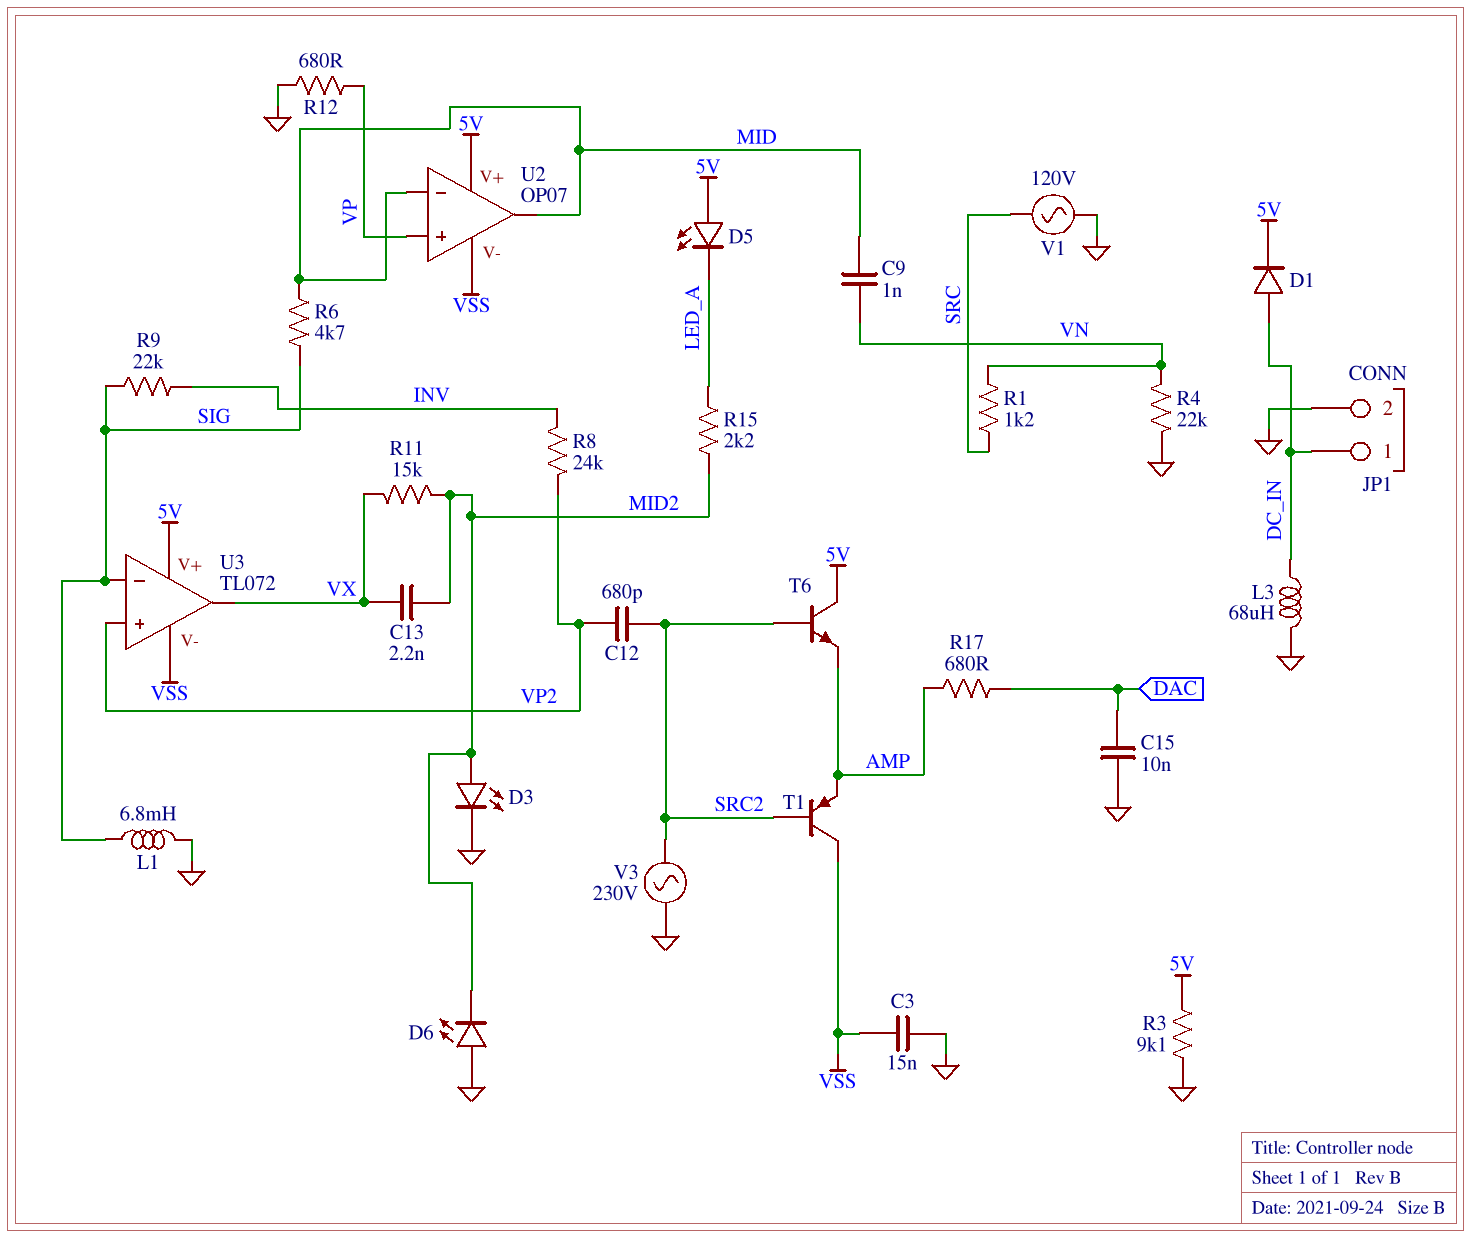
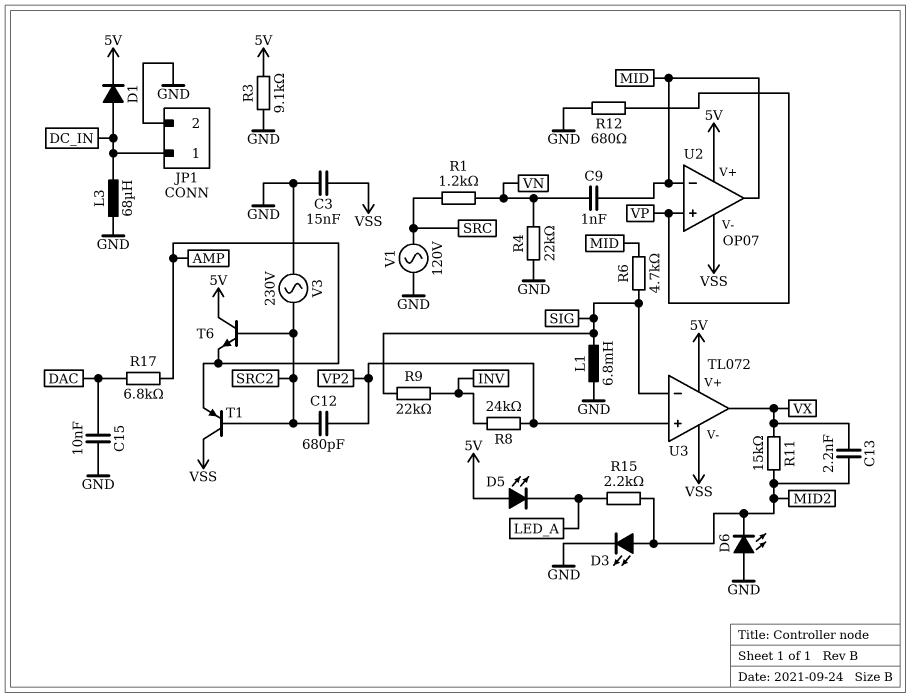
R17: 680 (AMP, DAC) -> 6.8k (AMP, DAC)

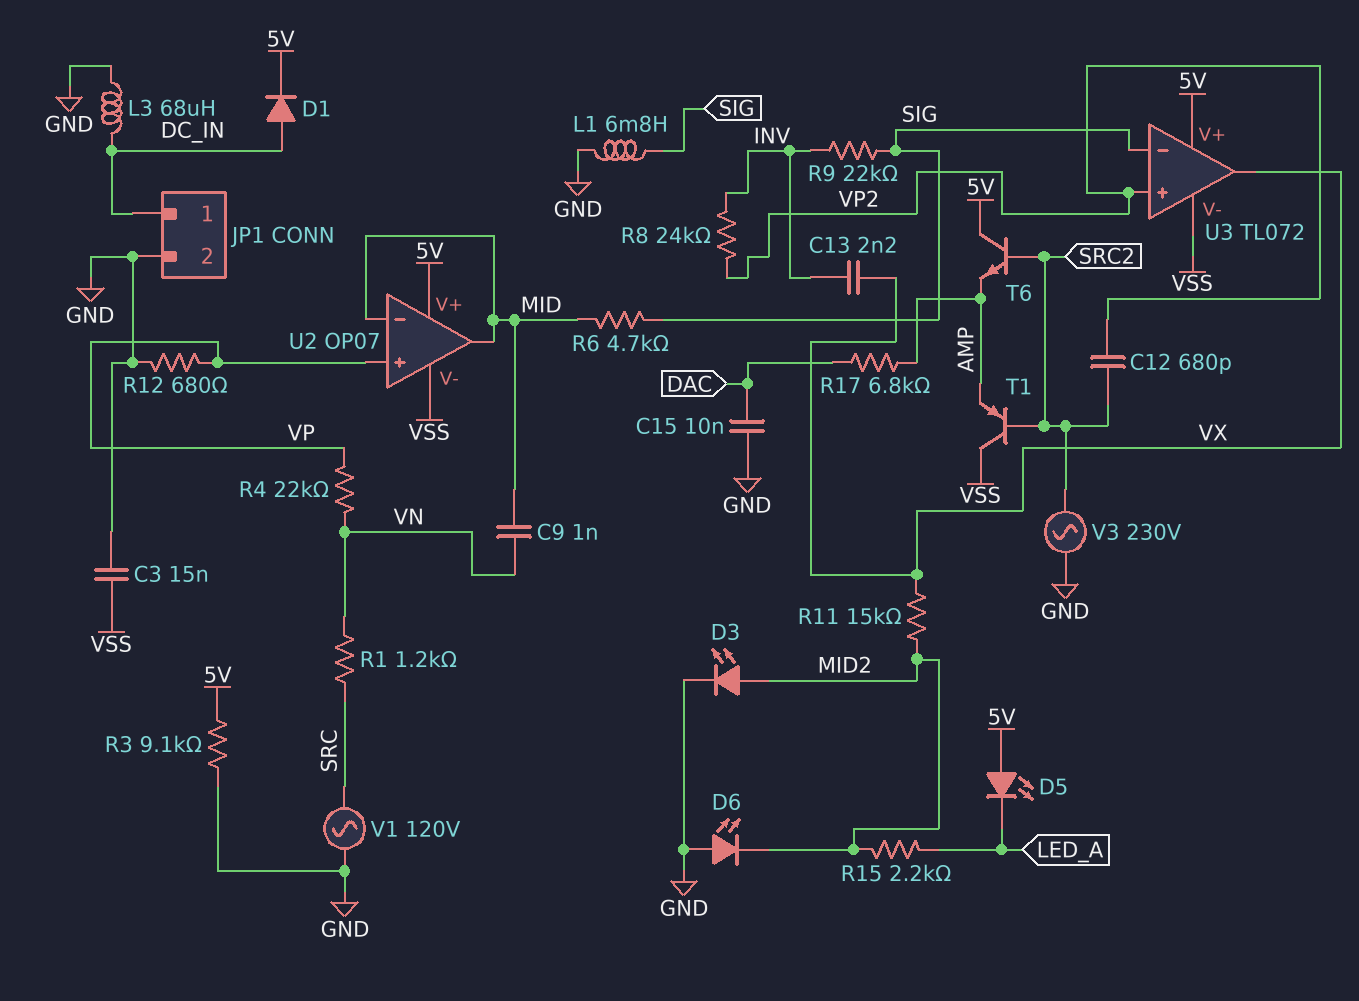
C13: 2.2nF (MID2, VX) -> 2.2nF (INV, VX)
R4: 22k (GND, VN) -> 22k (VN, VP)

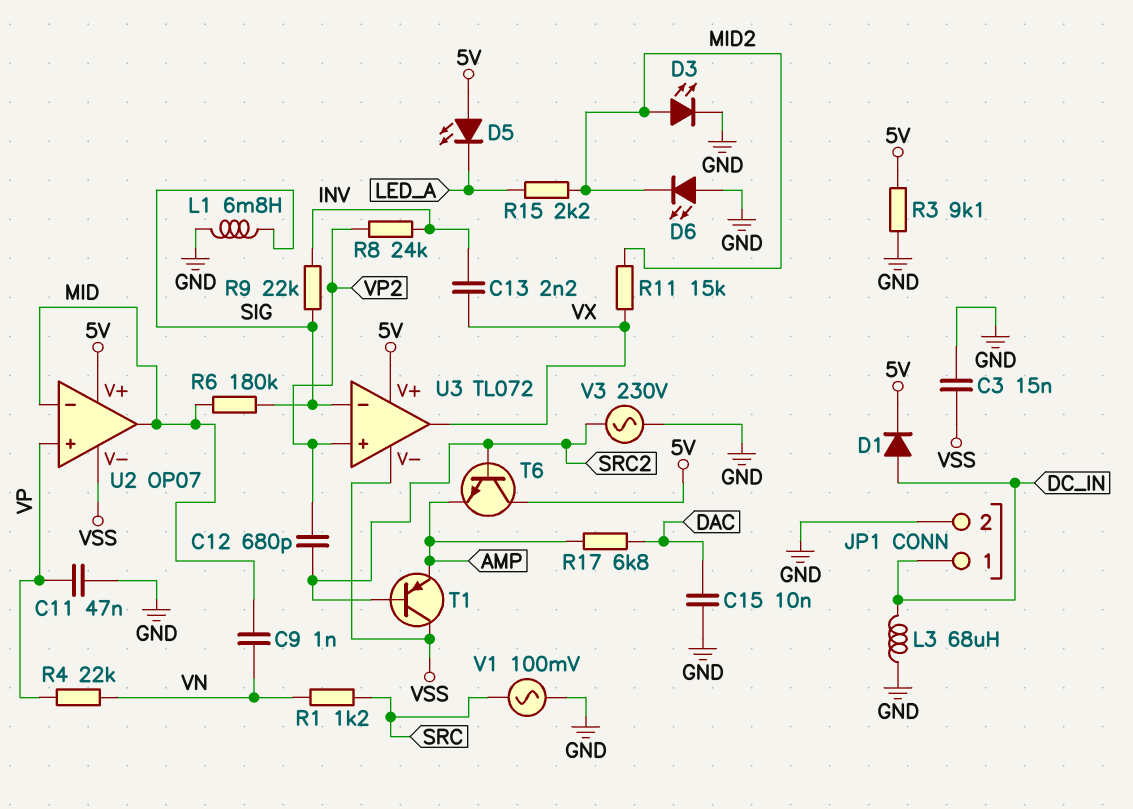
C11: none -> 47nF (GND, VP)
R6: 4.7k (MID, SIG) -> 180k (MID, SIG)
R12: 680 (GND, VP) -> none
V1: AC 120V (GND, SRC) -> AC 100mV (GND, SRC)

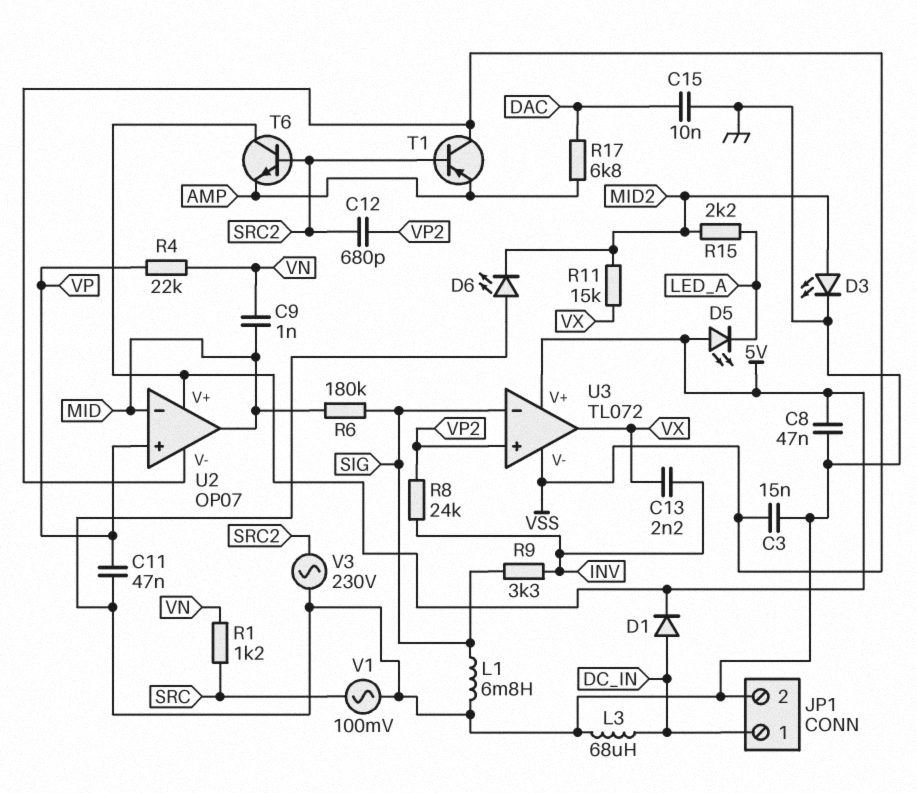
C8: none -> 47nF (5V, GND)
R3: 9.1k (5V, GND) -> none
R9: 22k (INV, SIG) -> 3.3k (INV, SIG)

